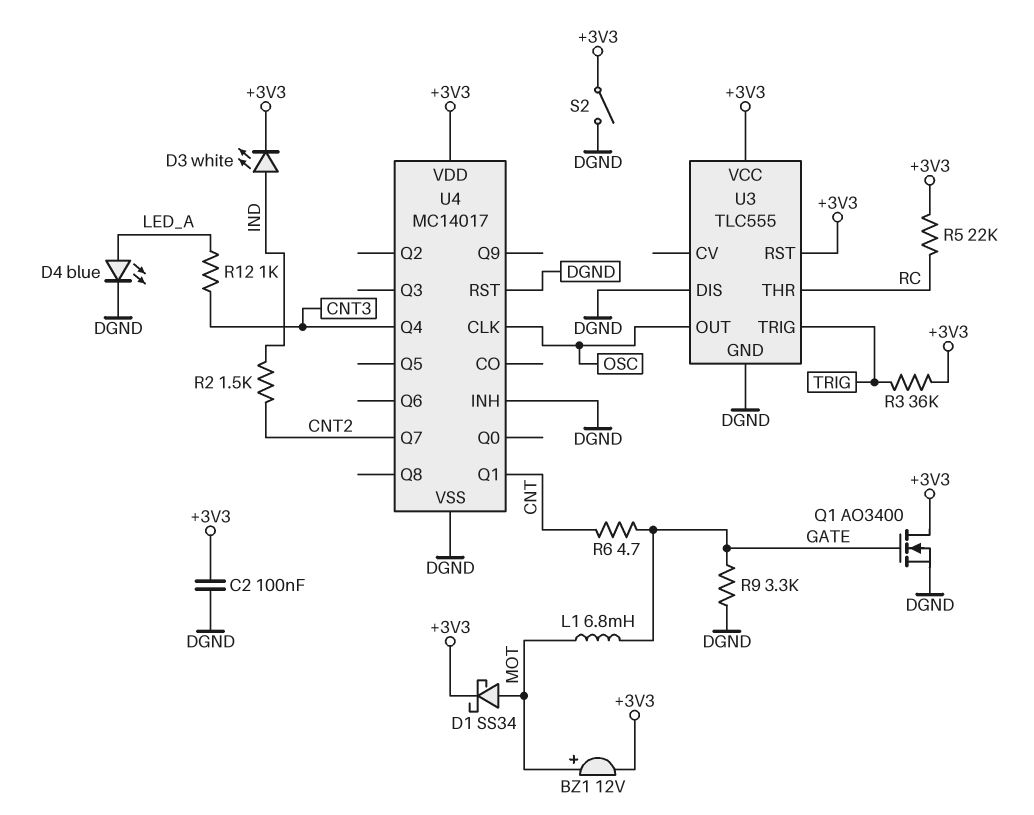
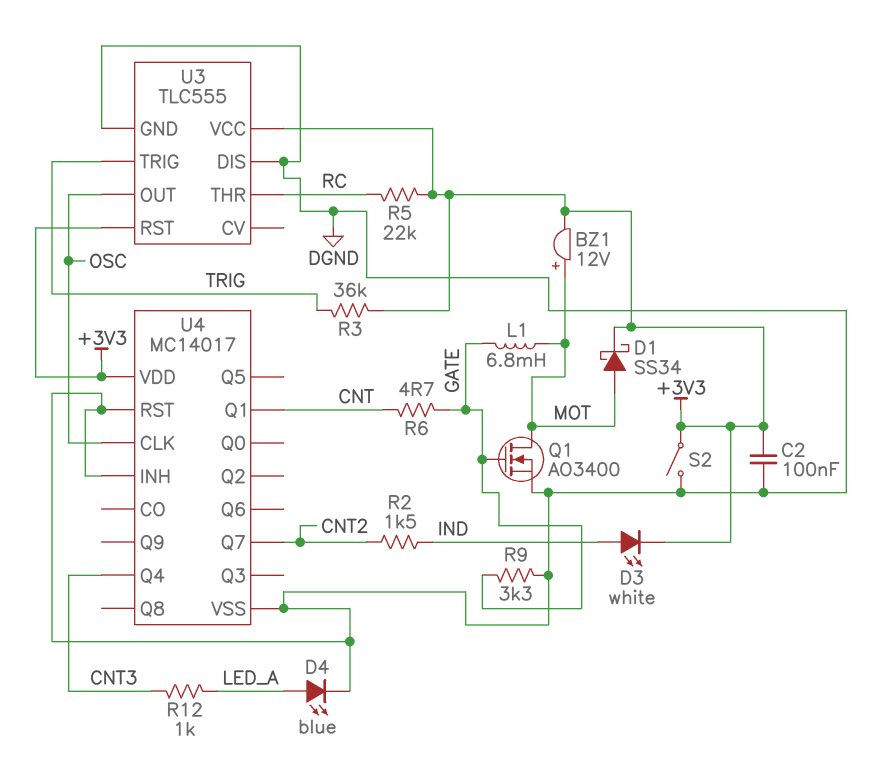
Q1: NMOS AO3400 (G GATE, D +3V3, S DGND) -> NMOS AO3400 (G GATE, D MOT, S DGND)

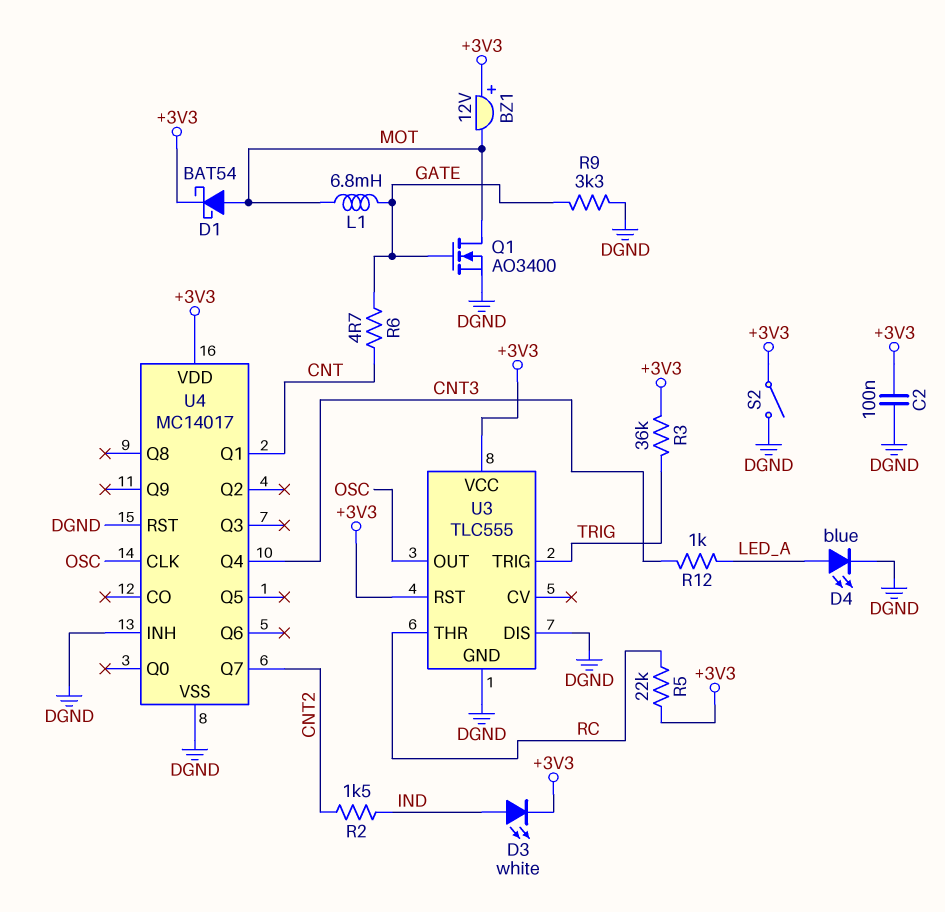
BZ1: buzzer 12V (plus MOT, minus +3V3) -> buzzer 12V (plus +3V3, minus MOT)
D1: schottky SS34 (A MOT, K +3V3) -> schottky BAT54 (A MOT, K +3V3)

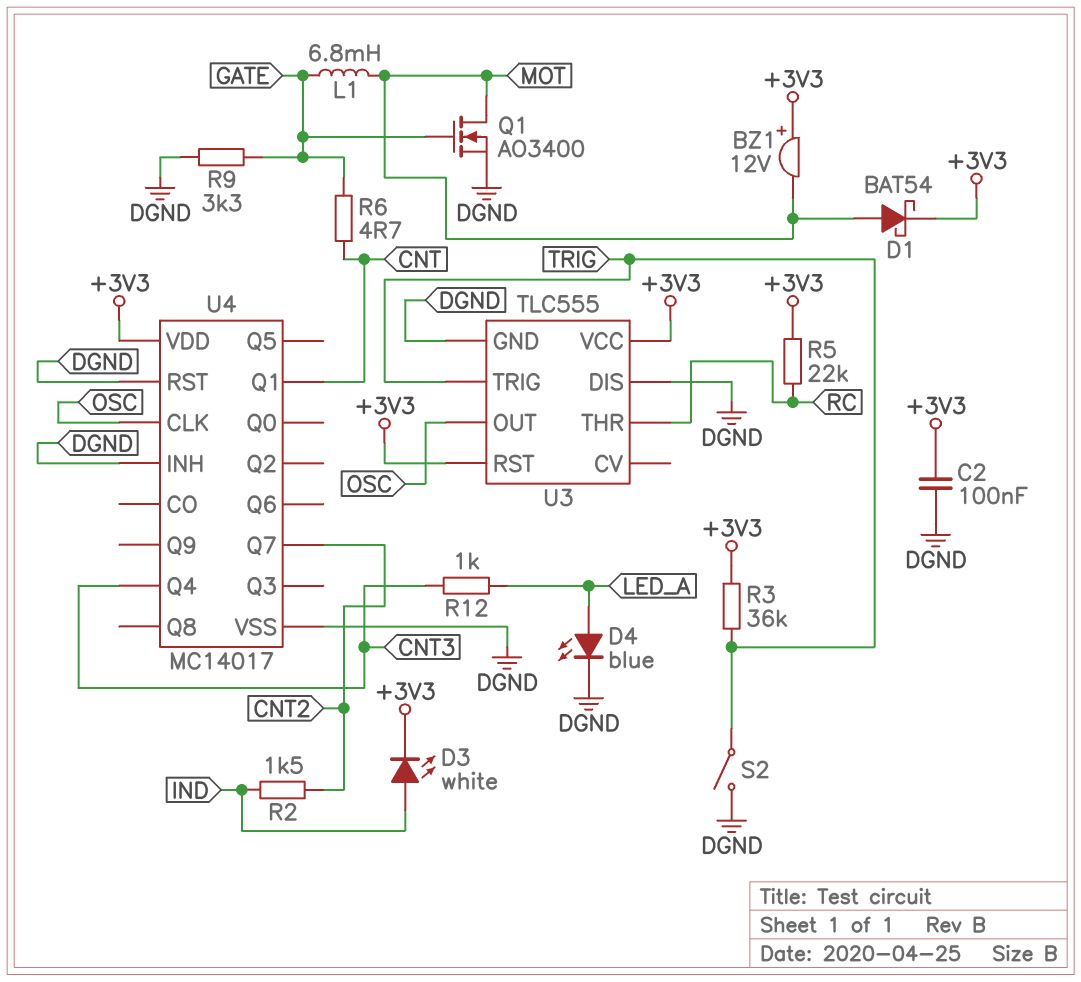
S2: switch (+3V3, DGND) -> switch (DGND, TRIG)

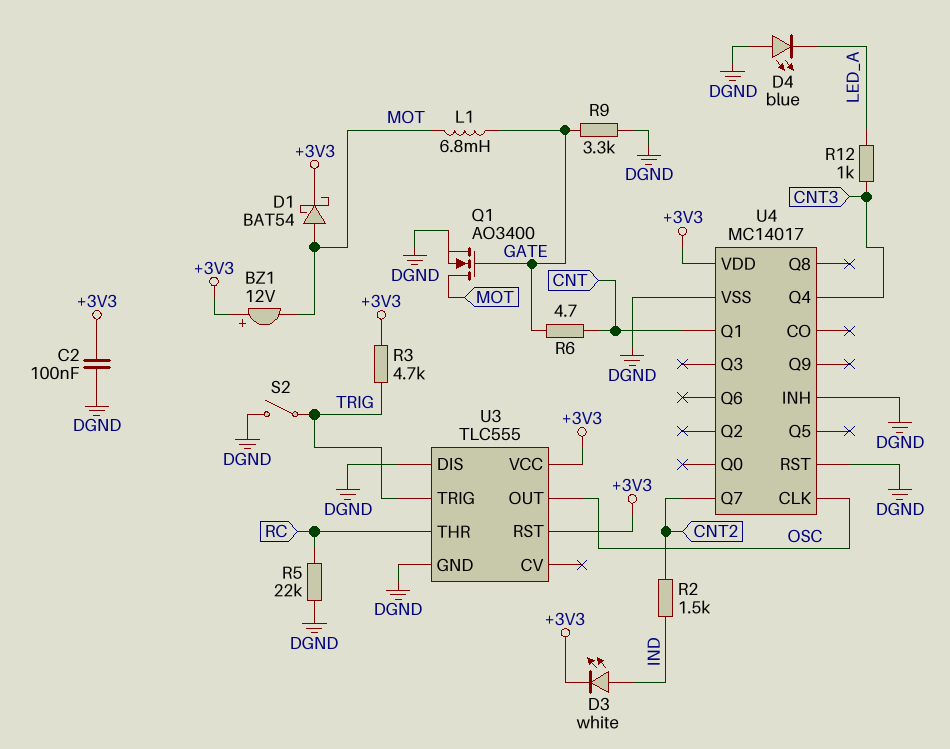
D4: LED blue (A LED_A, K DGND) -> LED blue (A DGND, K LED_A)
R3: 36k (+3V3, TRIG) -> 4.7k (+3V3, TRIG)
R5: 22k (+3V3, RC) -> 22k (DGND, RC)

